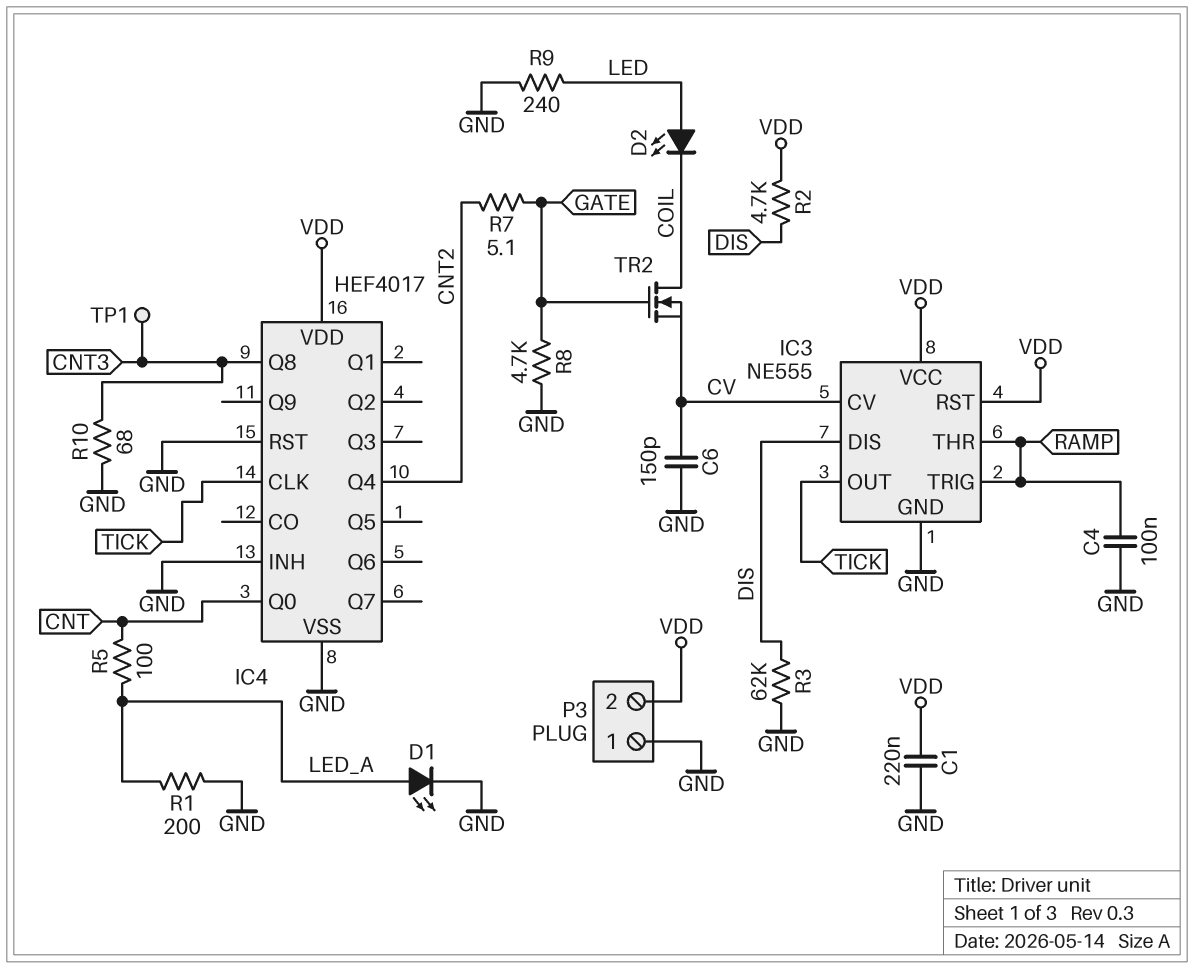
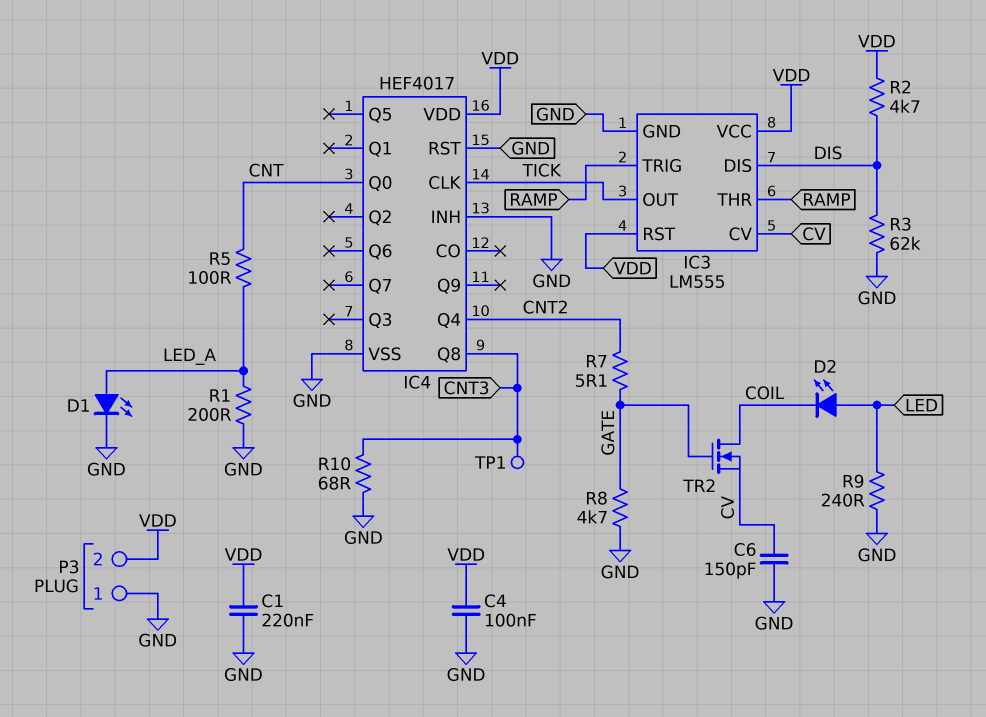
C4: 100nF (GND, RAMP) -> 100nF (GND, VDD)
IC3: NE555 -> LM555

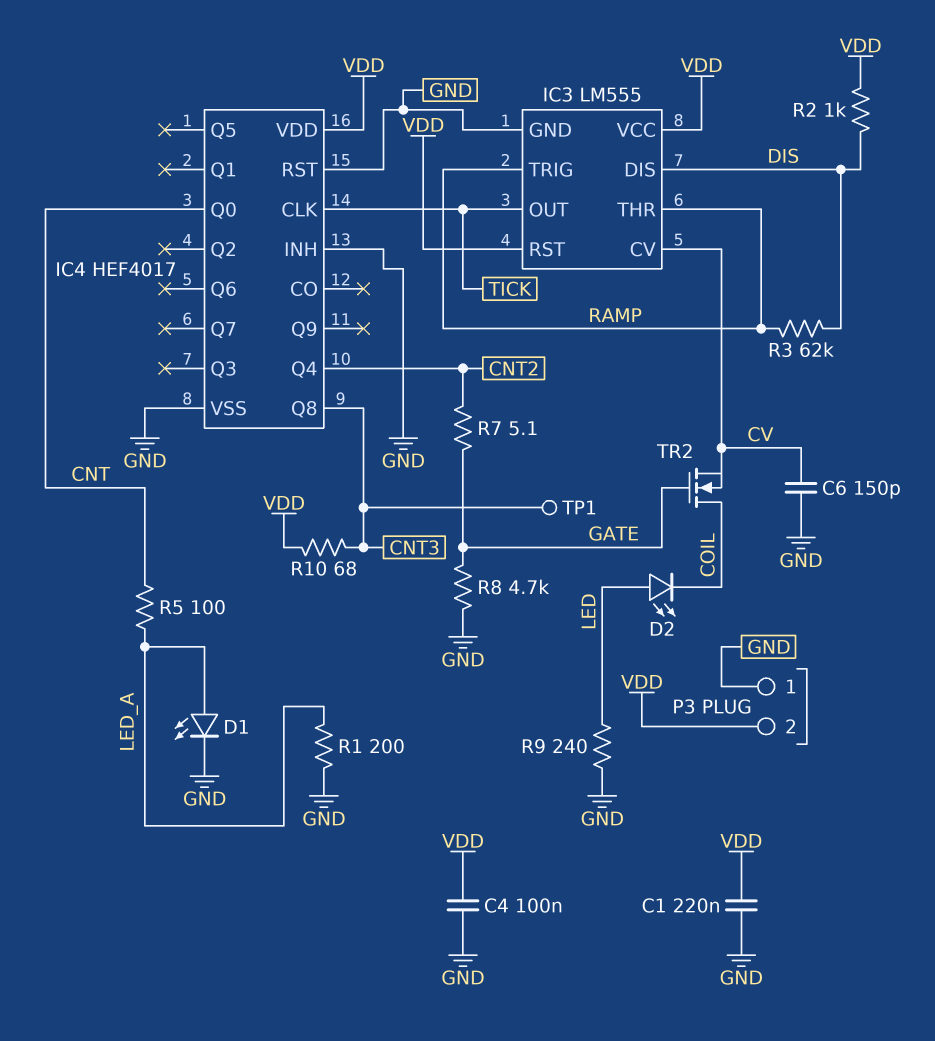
R2: 4.7k (DIS, VDD) -> 1k (DIS, VDD)
R3: 62k (DIS, GND) -> 62k (DIS, RAMP)
R10: 68 (CNT3, GND) -> 68 (CNT3, VDD)

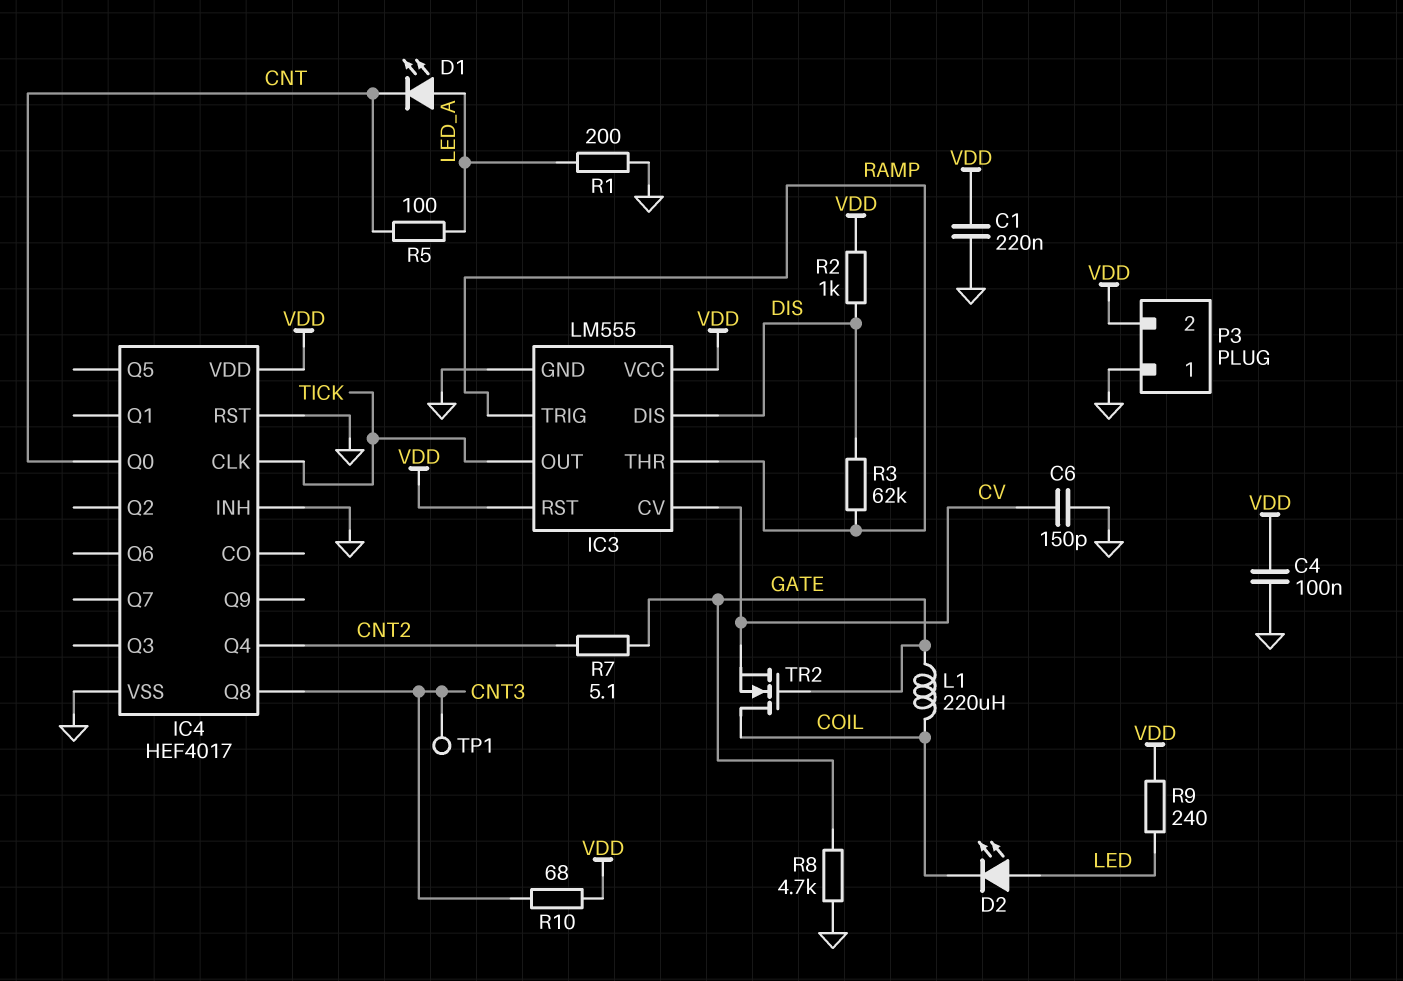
D1: LED (A LED_A, K GND) -> LED (A LED_A, K CNT)
L1: none -> 220uH (COIL, GATE)
R9: 240 (GND, LED) -> 240 (LED, VDD)

